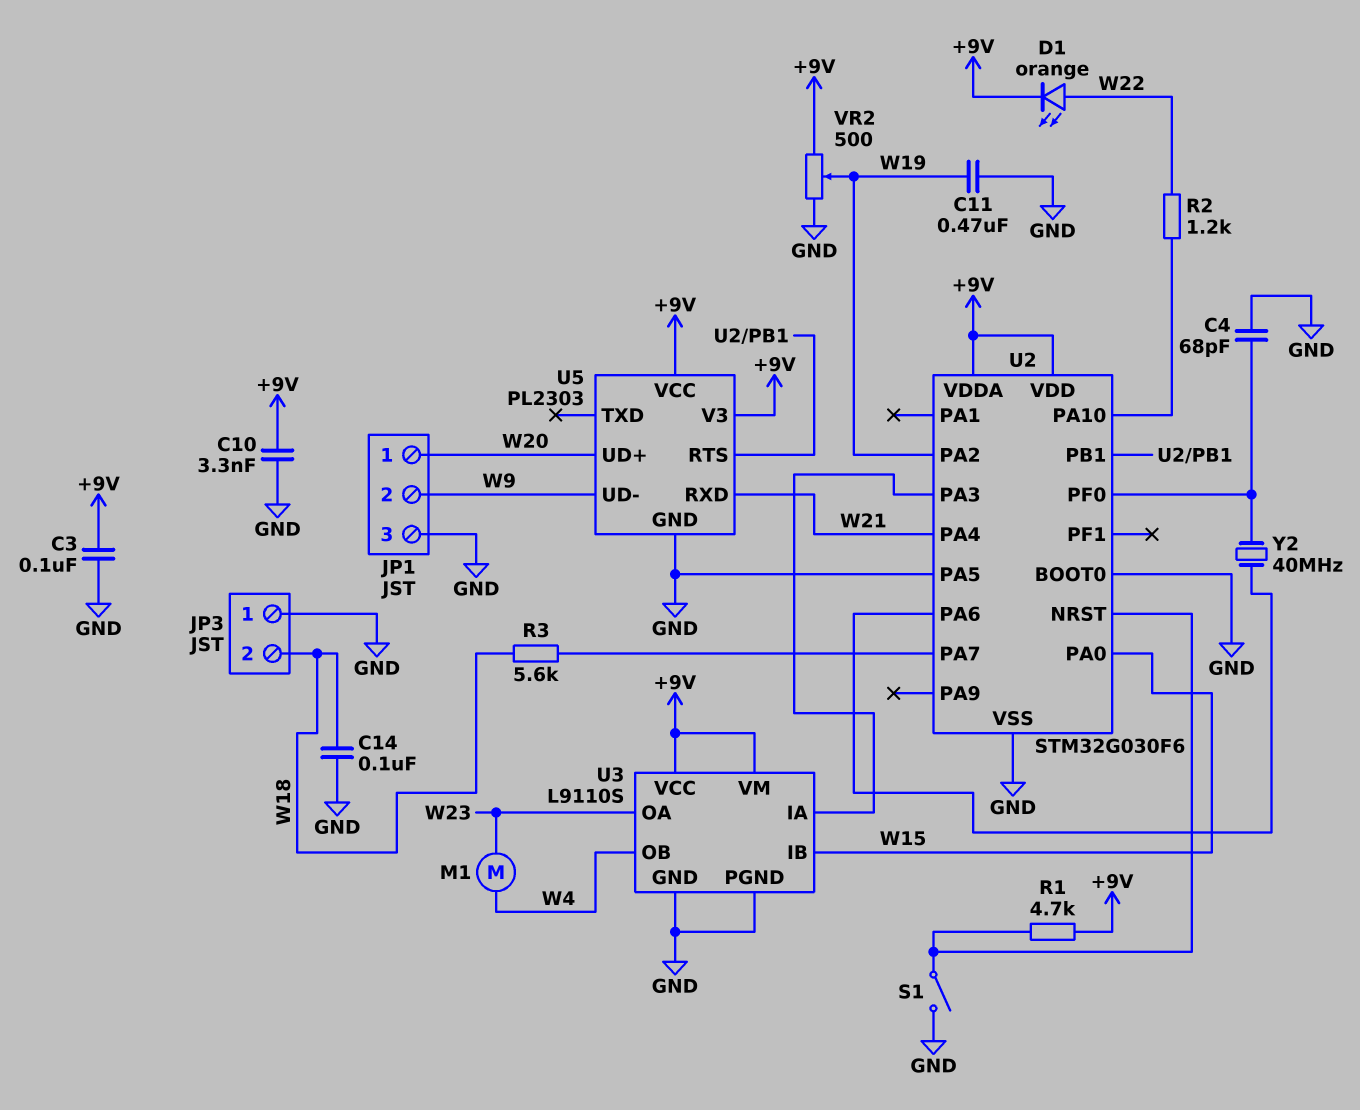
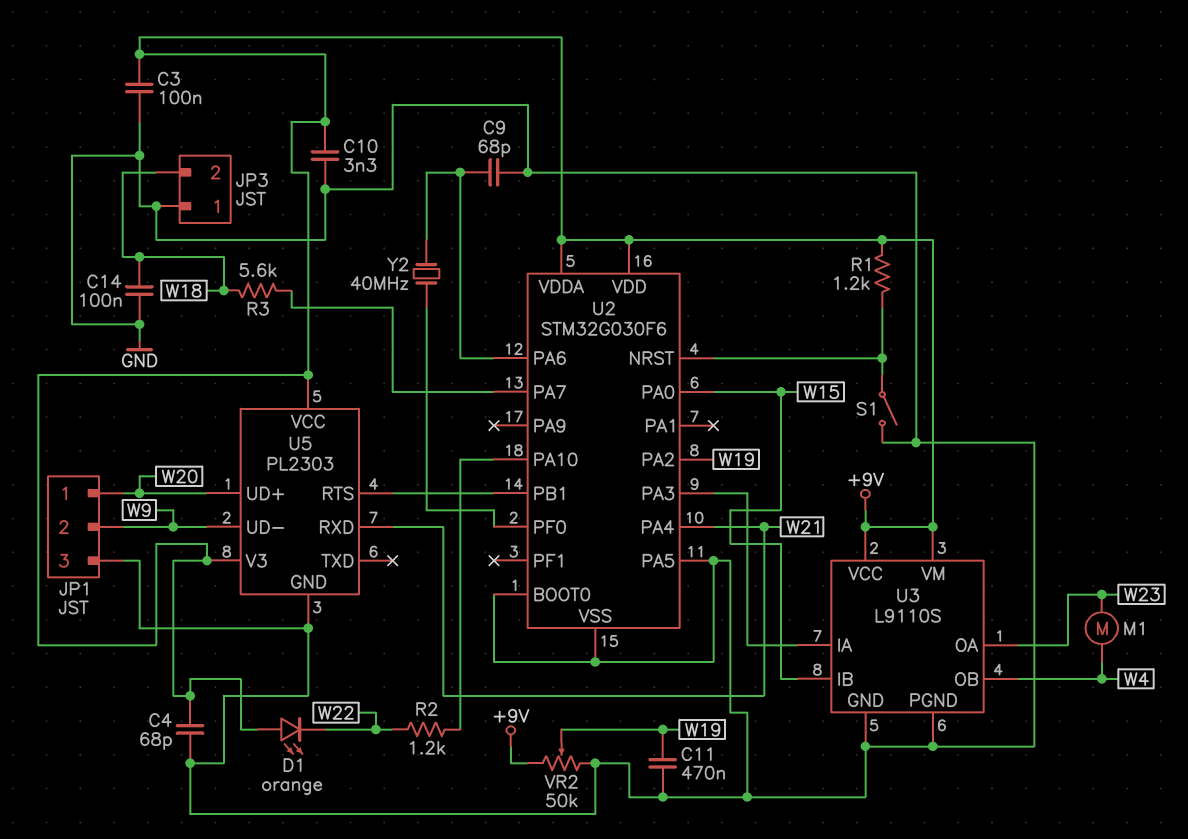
C4: 68pF (GND, U2/PF0) -> 68pF (+9V, GND)
C9: none -> 68pF (GND, U2/PA6)
D1: LED orange (A W22, K +9V) -> LED orange (A +9V, K W22)
R1: 4.7k (+9V, U2/NRST) -> 1.2k (+9V, U2/NRST)
VR2: 500 (+9V, GND, wiper W19) -> 50k (+9V, GND, wiper W19)

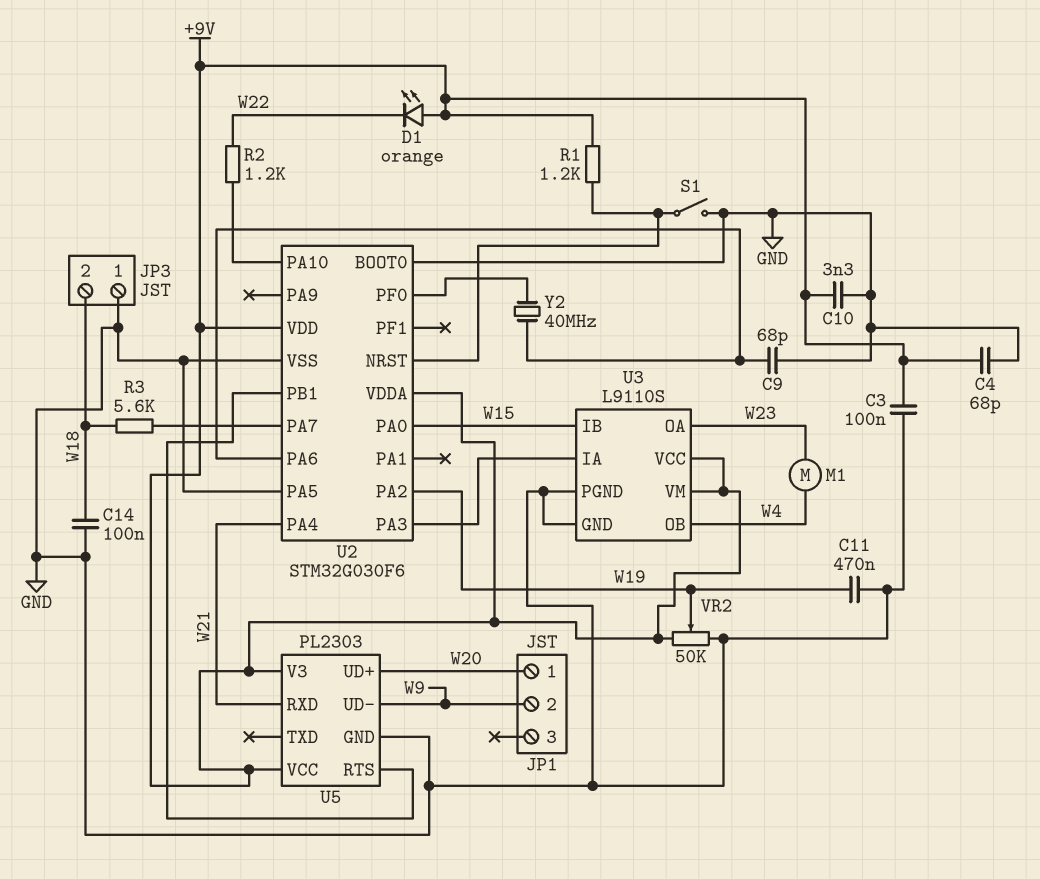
JP1 pin 3: GND -> none

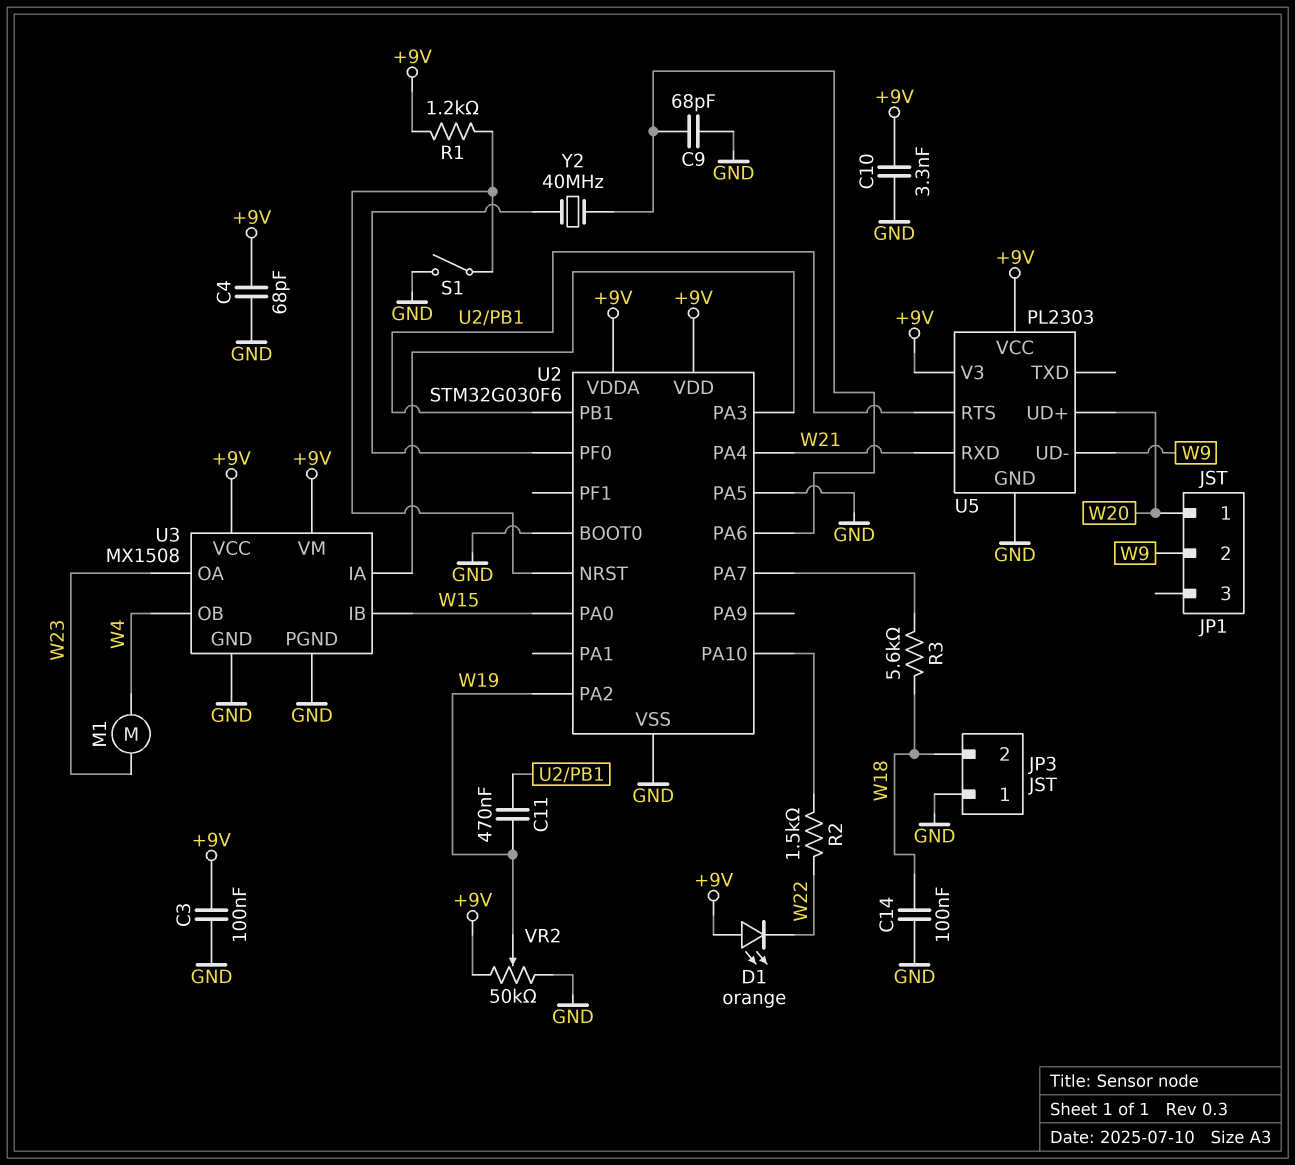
C11: 470nF (GND, W19) -> 470nF (U2/PB1, W19)
R2: 1.2k (U2/PA10, W22) -> 1.5k (U2/PA10, W22)
U3: L9110S -> MX1508

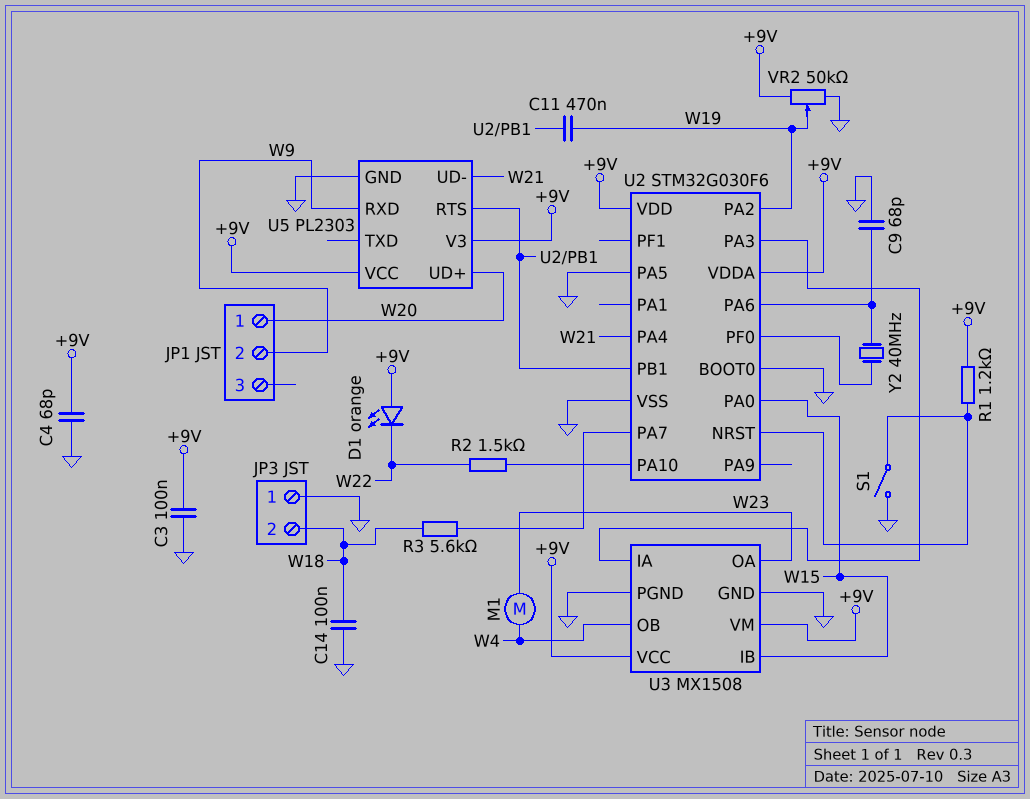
C10: 3.3nF (+9V, GND) -> none
U5 pin RXD: W21 -> W9
U5 pin UD-: W9 -> W21

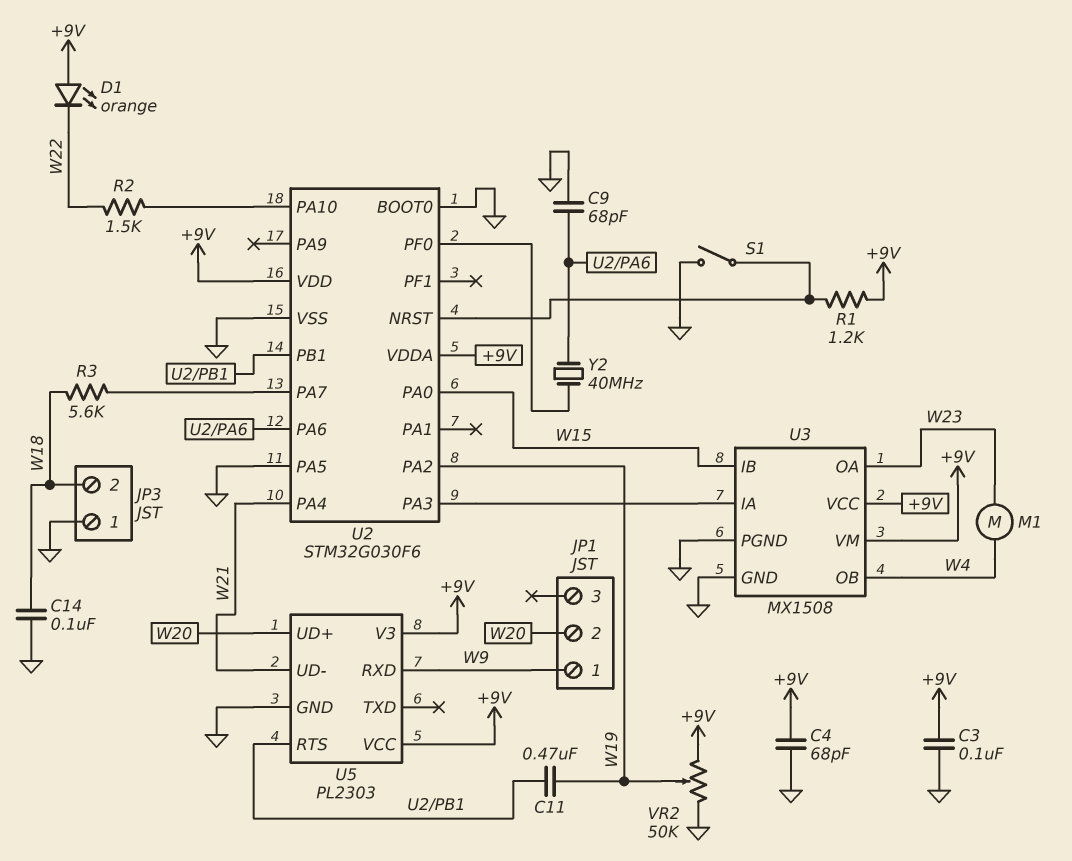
JP1 pin 1: W20 -> W9
JP1 pin 2: W9 -> W20

